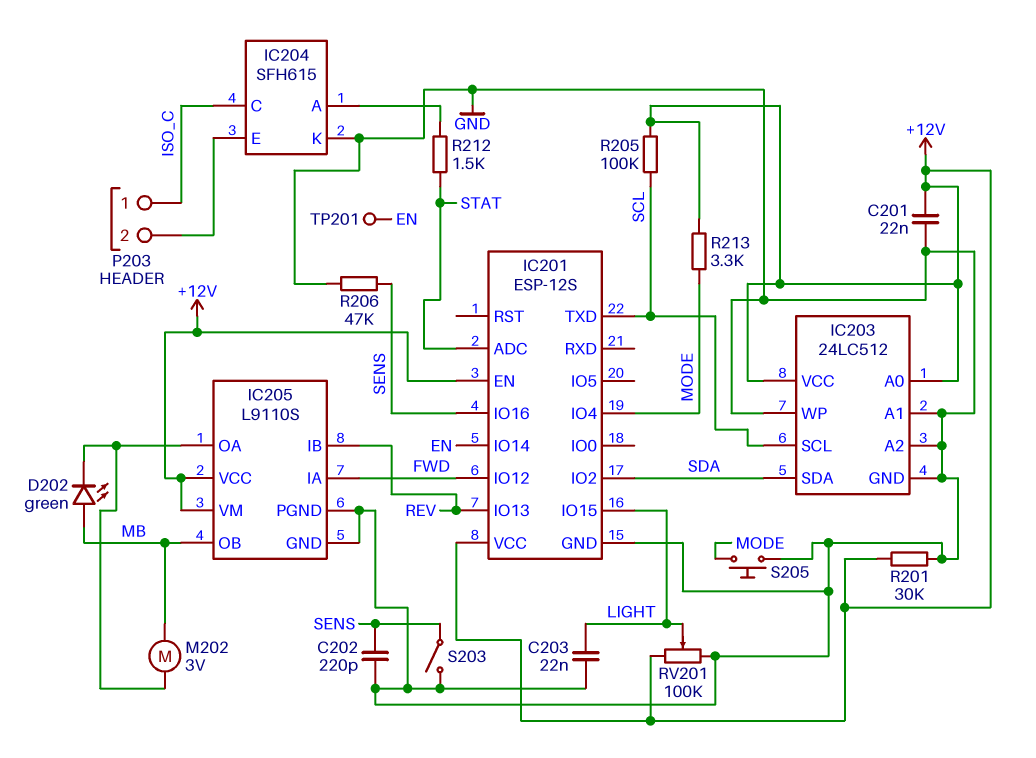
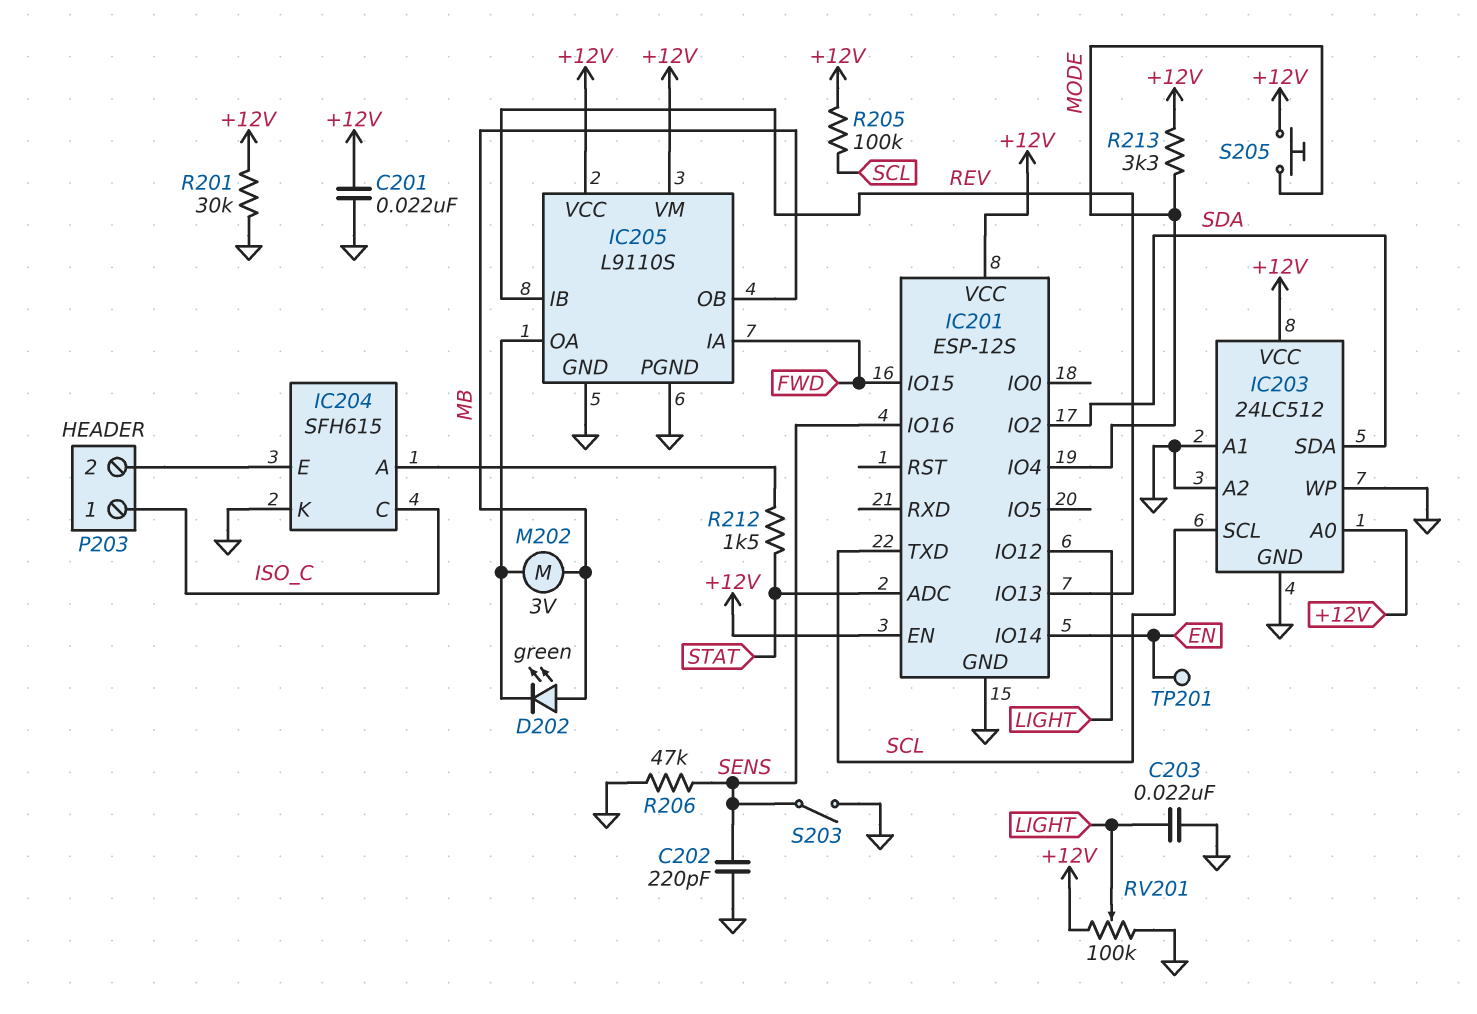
IC201 pin IO12: FWD -> LIGHT
IC201 pin IO15: LIGHT -> FWD
S205: button (GND, MODE) -> button (+12V, MODE)

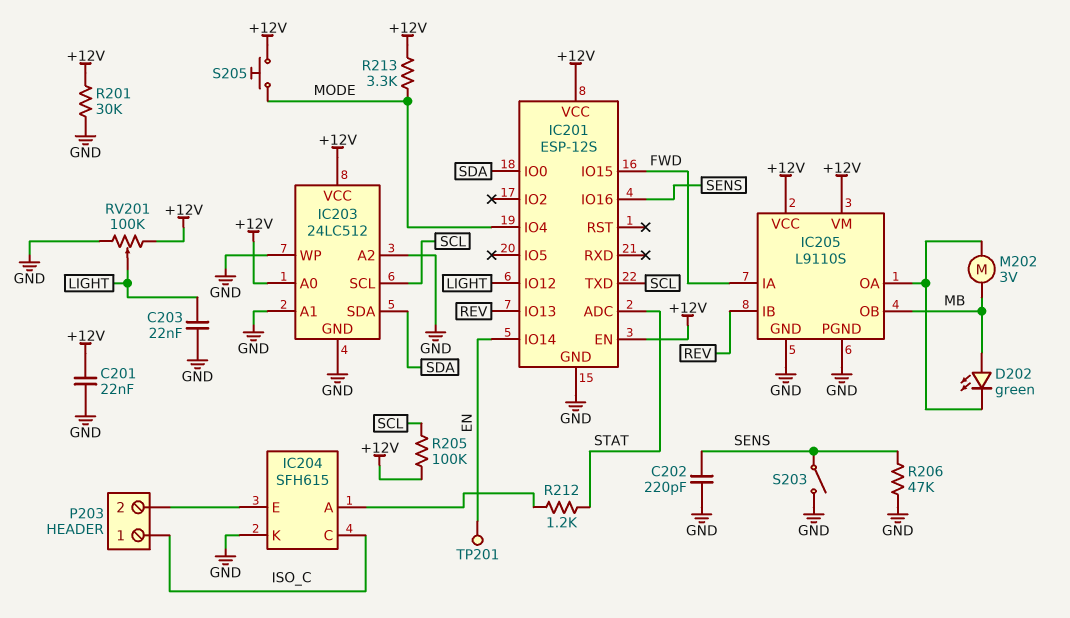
IC201 pin IO0: none -> SDA
IC201 pin IO2: SDA -> none
R212: 1.5k (IC204/A, STAT) -> 1.2k (IC204/A, STAT)

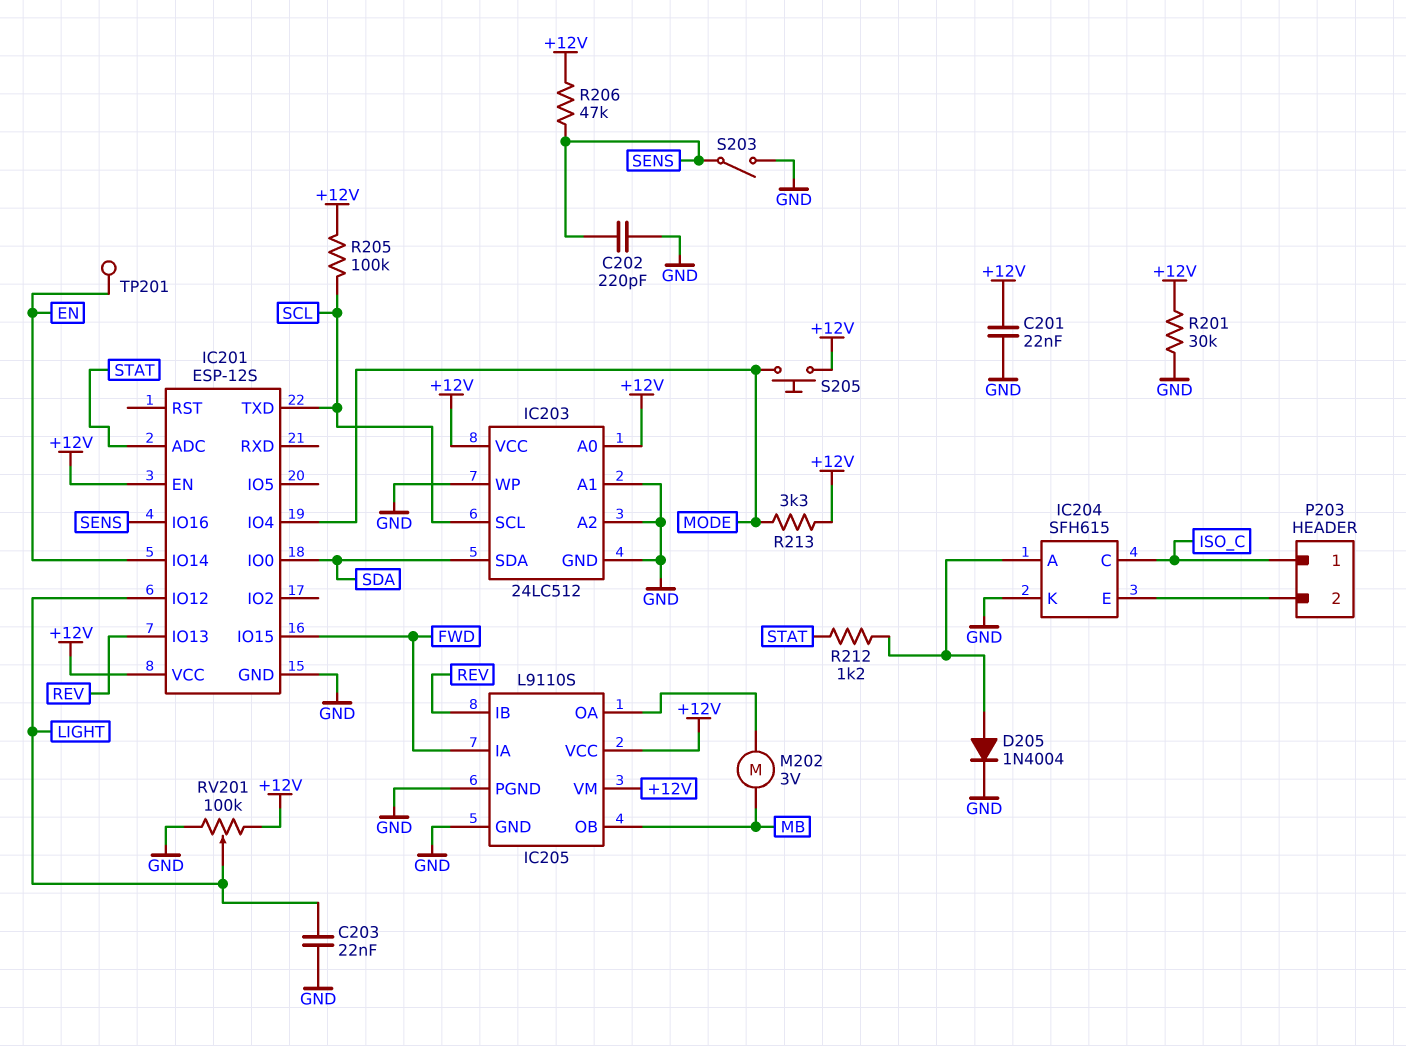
D202: LED green (A MB, K IC205/OA) -> none
D205: none -> diode 1N4004 (A IC204/A, K GND)
R206: 47k (GND, SENS) -> 47k (+12V, SENS)

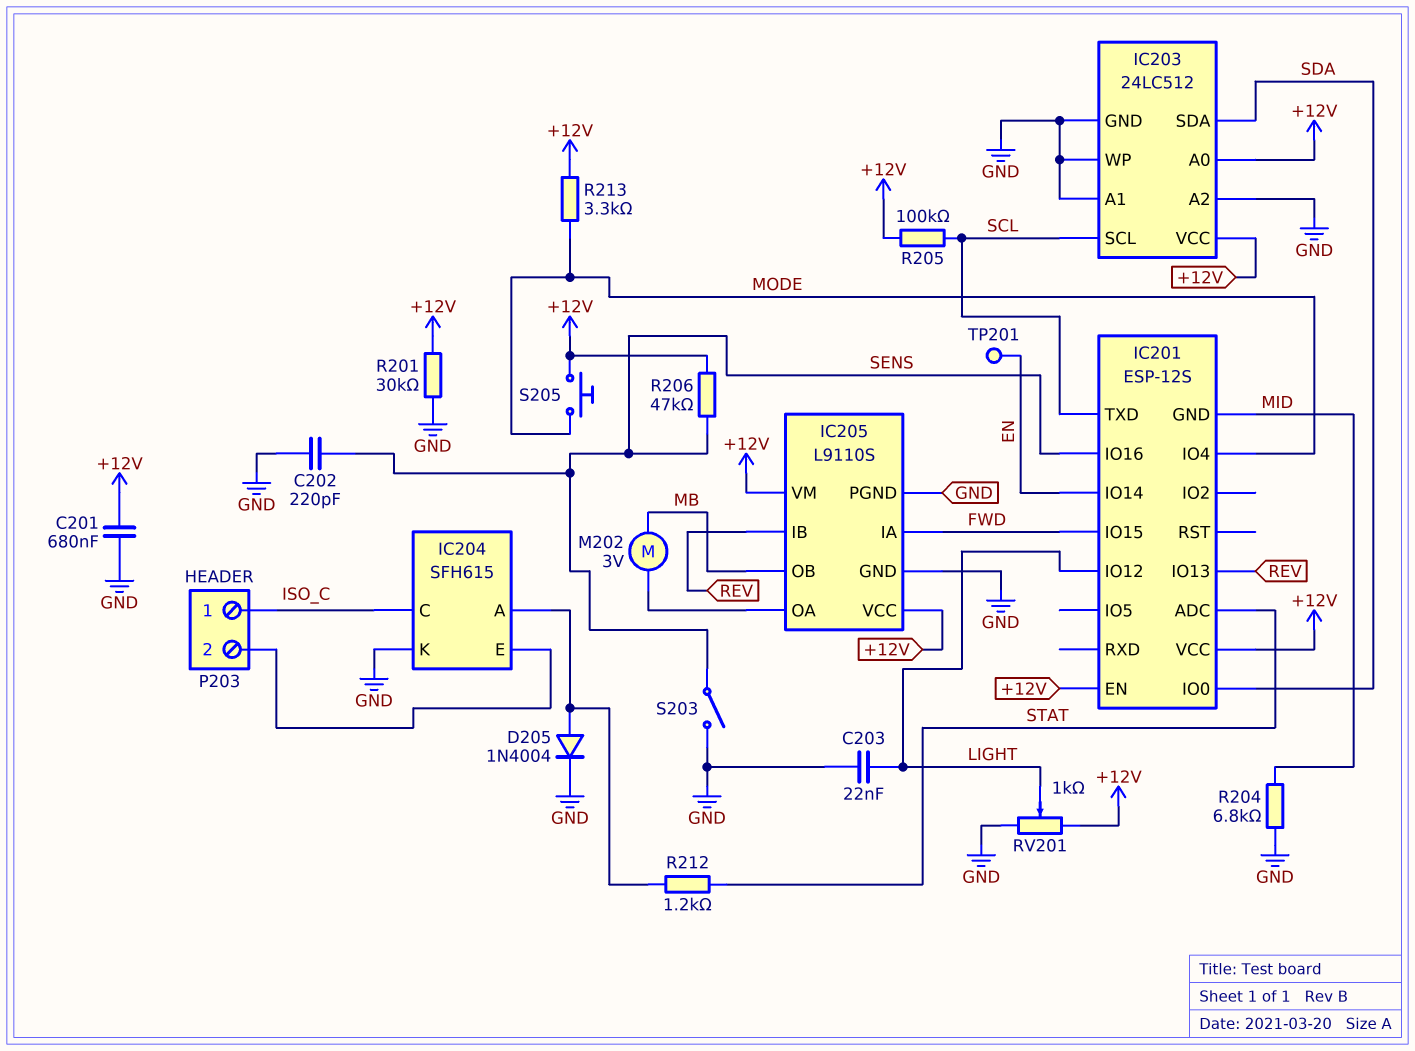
C201: 22nF (+12V, GND) -> 680nF (+12V, GND)
IC201 pin GND: GND -> MID
R204: none -> 6.8k (GND, MID)
RV201: 100k (+12V, GND, wiper LIGHT) -> 1k (+12V, GND, wiper LIGHT)

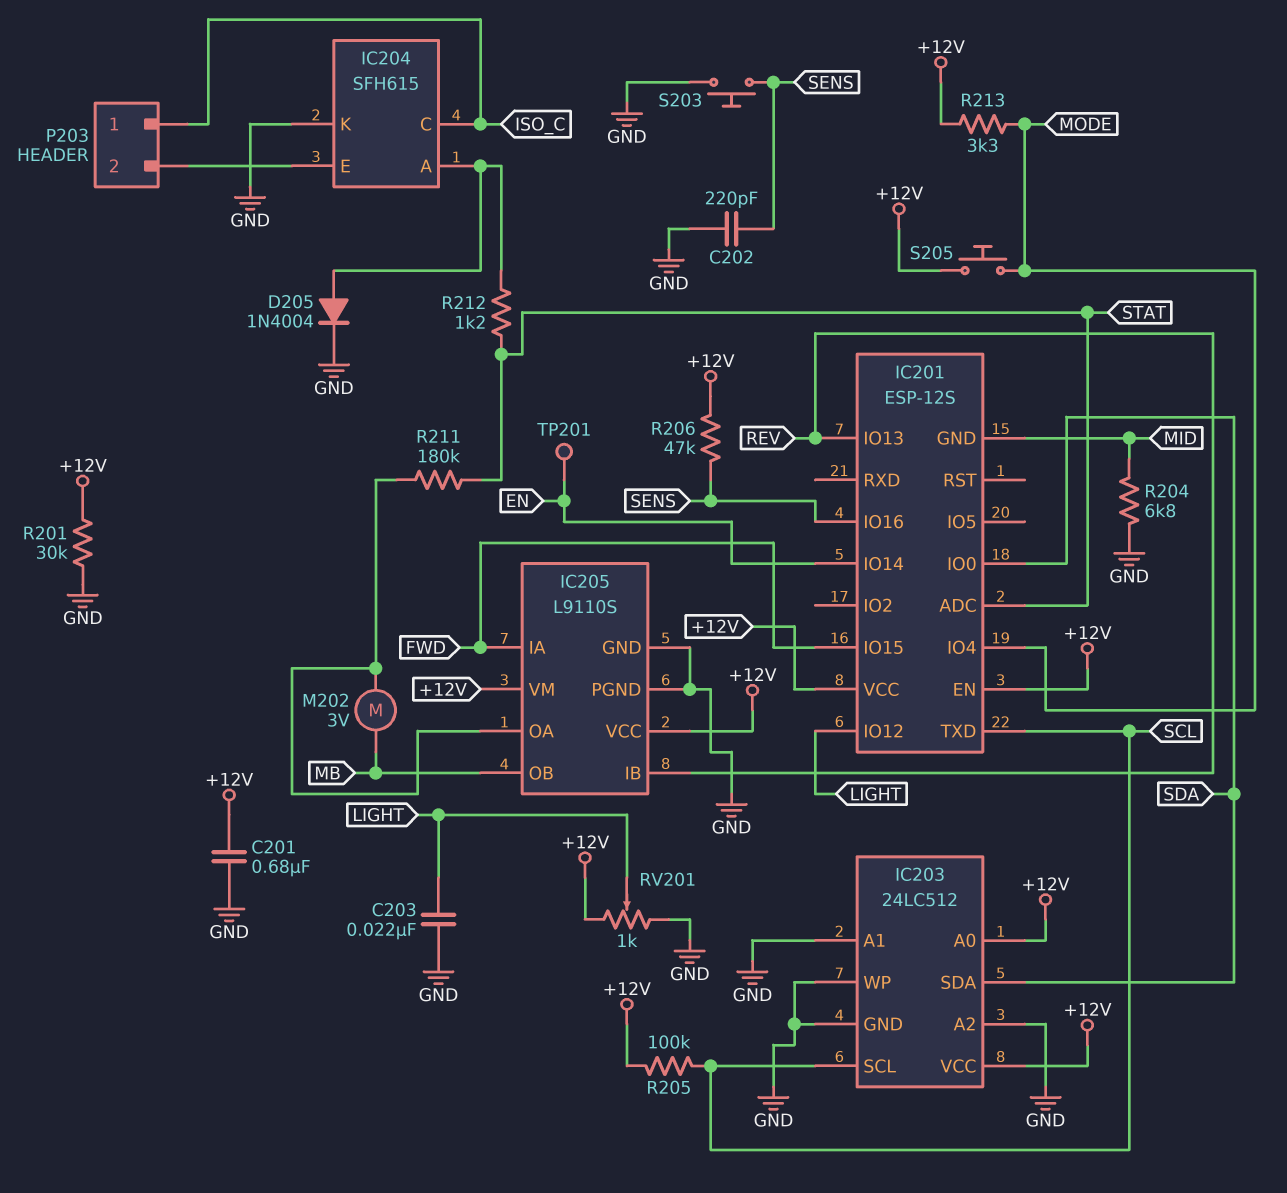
R211: none -> 180k (IC205/OA, STAT)
S203: switch (GND, SENS) -> button (GND, SENS)

